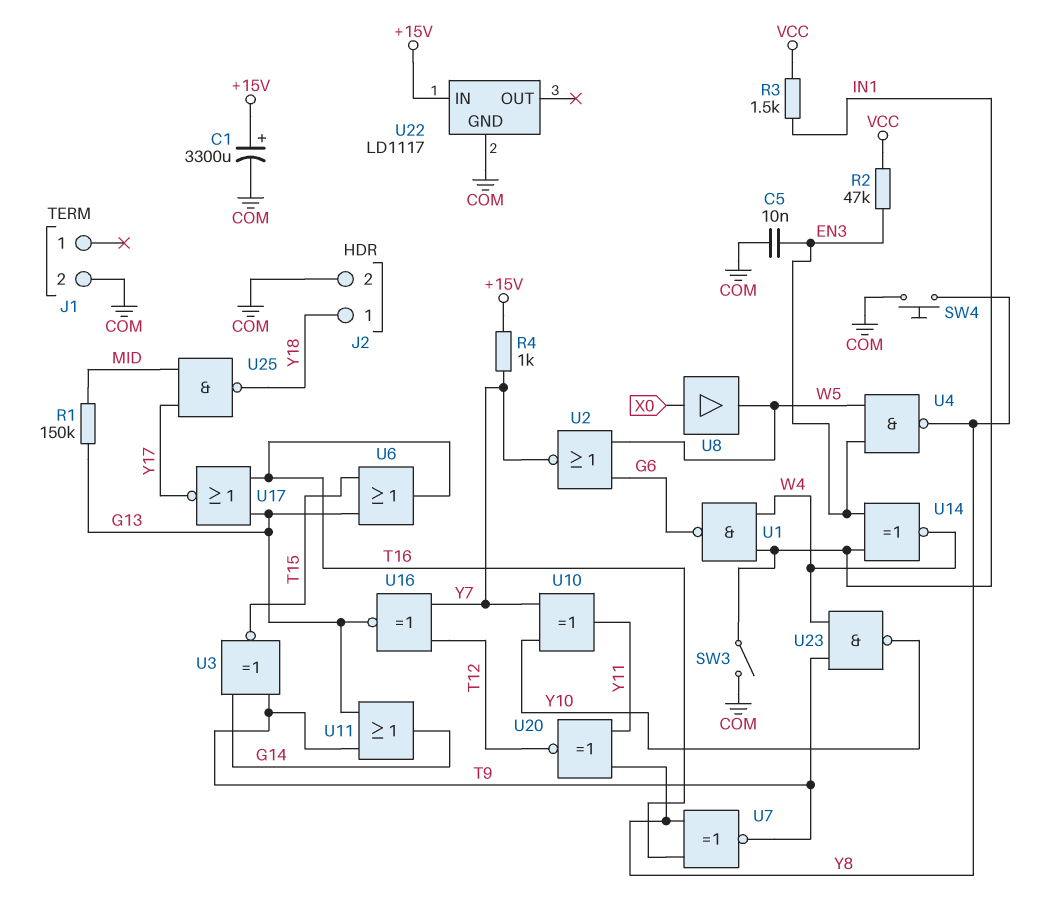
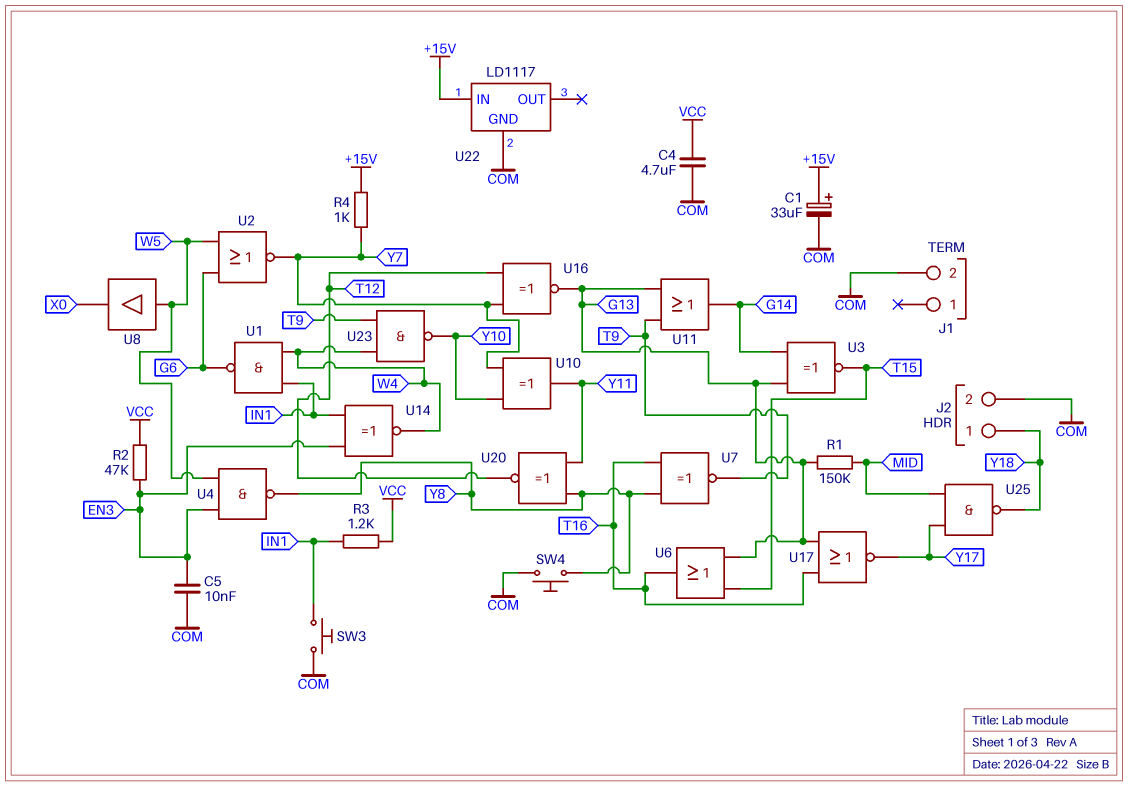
C1: 3300uF (plus +15V, minus COM) -> 33uF (plus +15V, minus COM)
C4: none -> 4.7uF (COM, VCC)
R3: 1.5k (IN1, VCC) -> 1.2k (IN1, VCC)
SW3: switch (COM, IN1) -> button (COM, IN1)
U3: XNOR (in G14, in T9, out T15) -> XNOR (in G13, in G14, out T15)
U8: buffer (in X0, out W5) -> buffer (in W5, out X0)

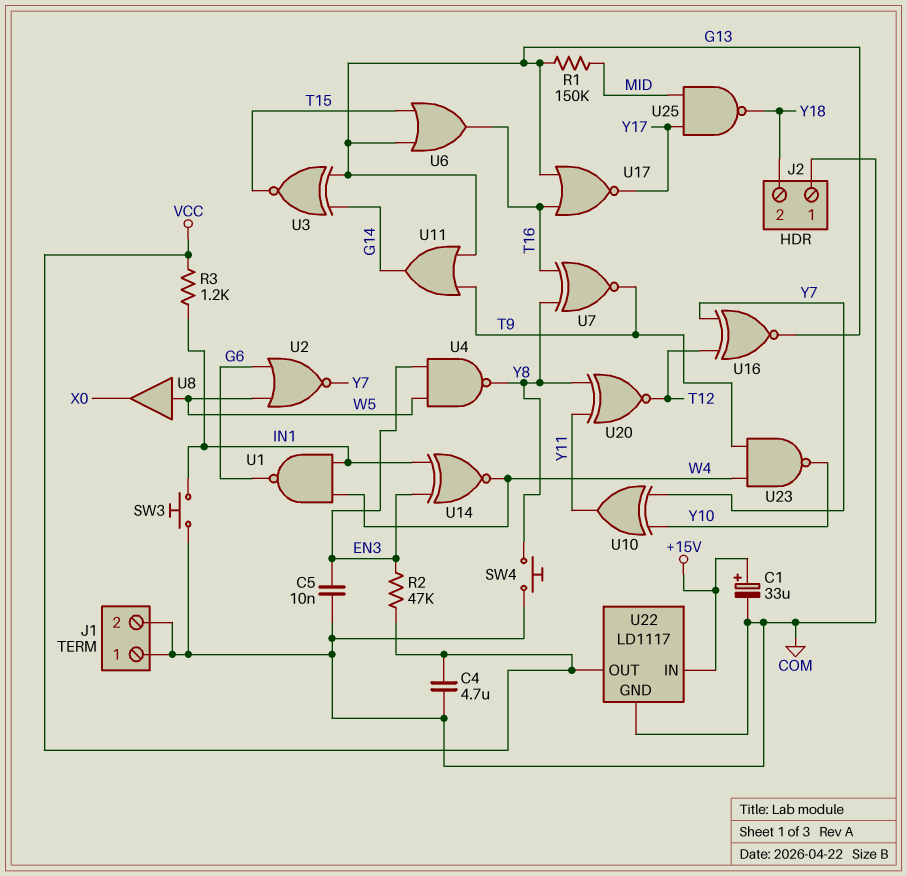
J1 pin 1: none -> COM
J2 pin 1: Y18 -> COM
J2 pin 2: COM -> Y18
R4: 1k (+15V, Y7) -> none
U22 pin OUT: none -> VCC

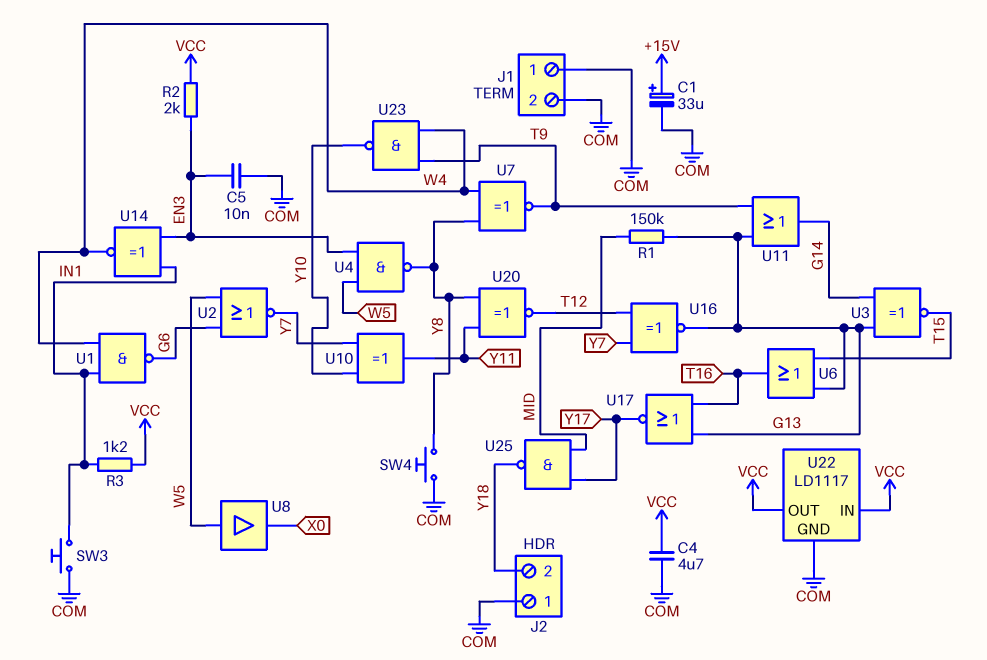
R2: 47k (EN3, VCC) -> 2k (EN3, VCC)
U7: XNOR (in T16, in Y8, out T9) -> XNOR (in W4, in Y8, out T9)
U22 pin IN: +15V -> VCC

